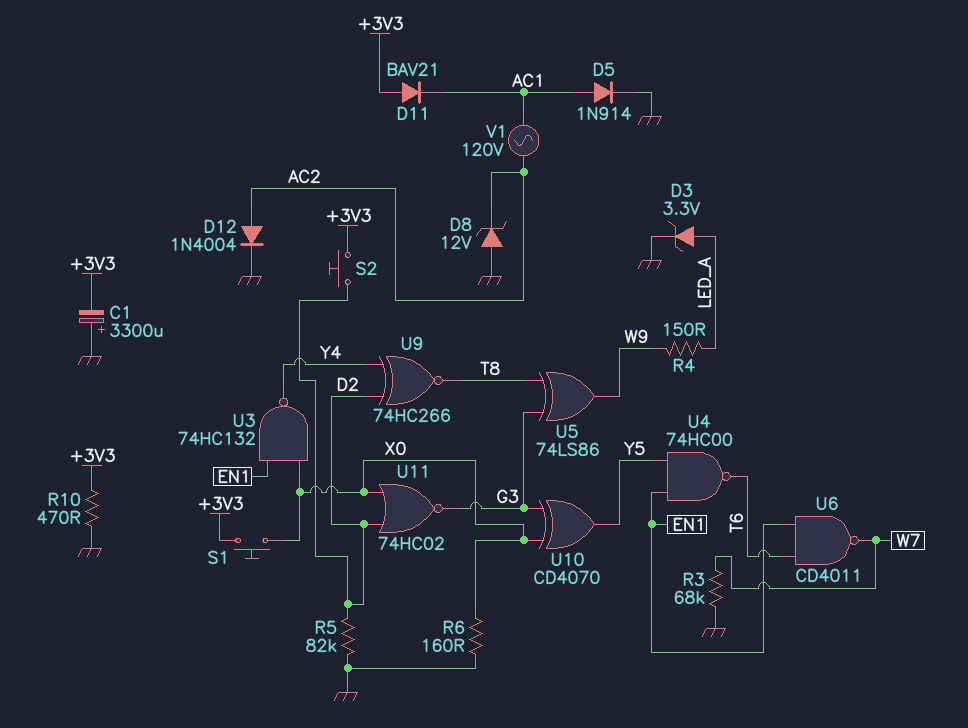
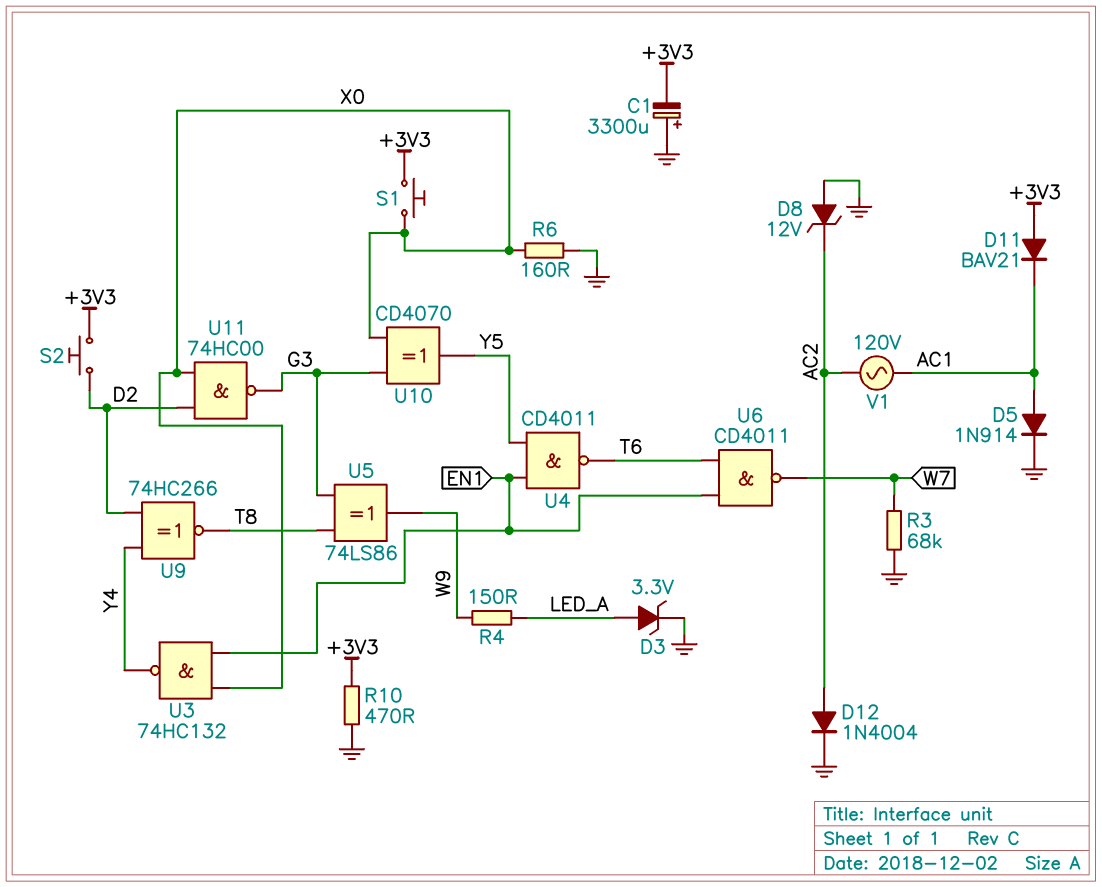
R5: 82k (D2, GND) -> none
U4: NAND 74HC00 (in EN1, in Y5, out T6) -> NAND CD4011 (in EN1, in Y5, out T6)
U11: NOR 74HC02 (in D2, in X0, out G3) -> NAND 74HC00 (in D2, in X0, out G3)

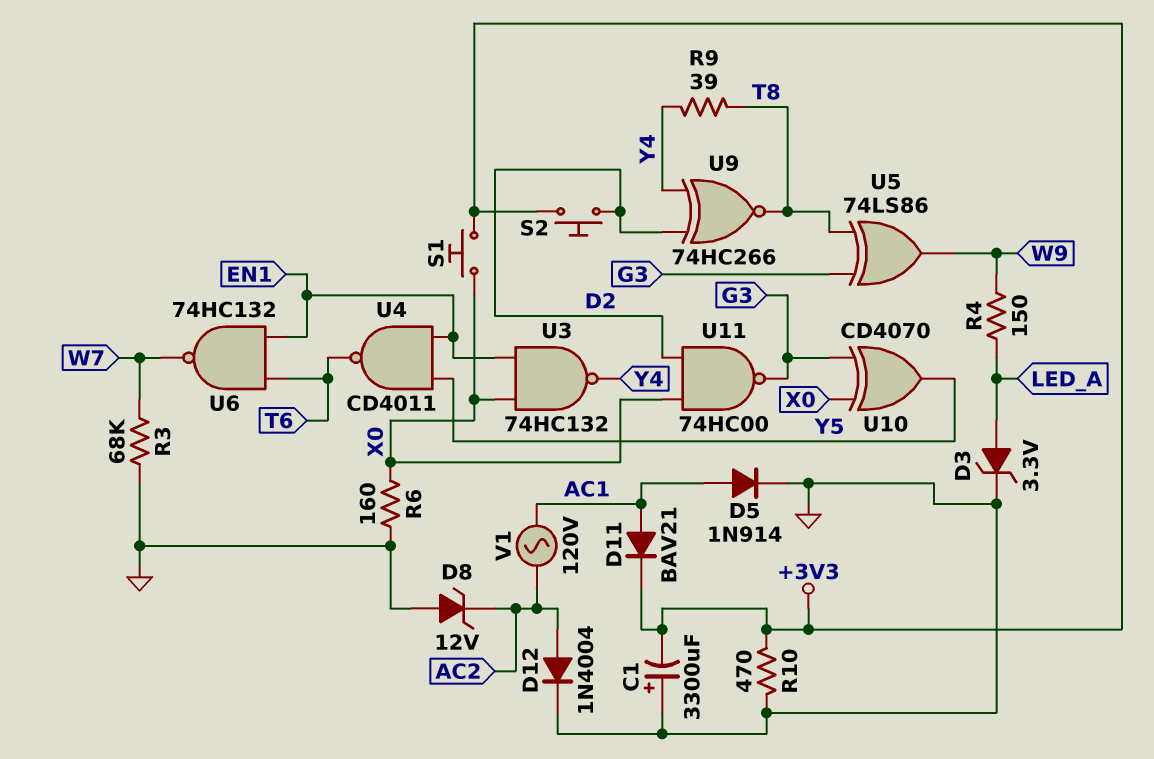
D11: diode BAV21 (A +3V3, K AC1) -> diode BAV21 (A AC1, K +3V3)
R9: none -> 39 (T8, Y4)
U6: NAND CD4011 (in EN1, in T6, out W7) -> NAND 74HC132 (in EN1, in T6, out W7)

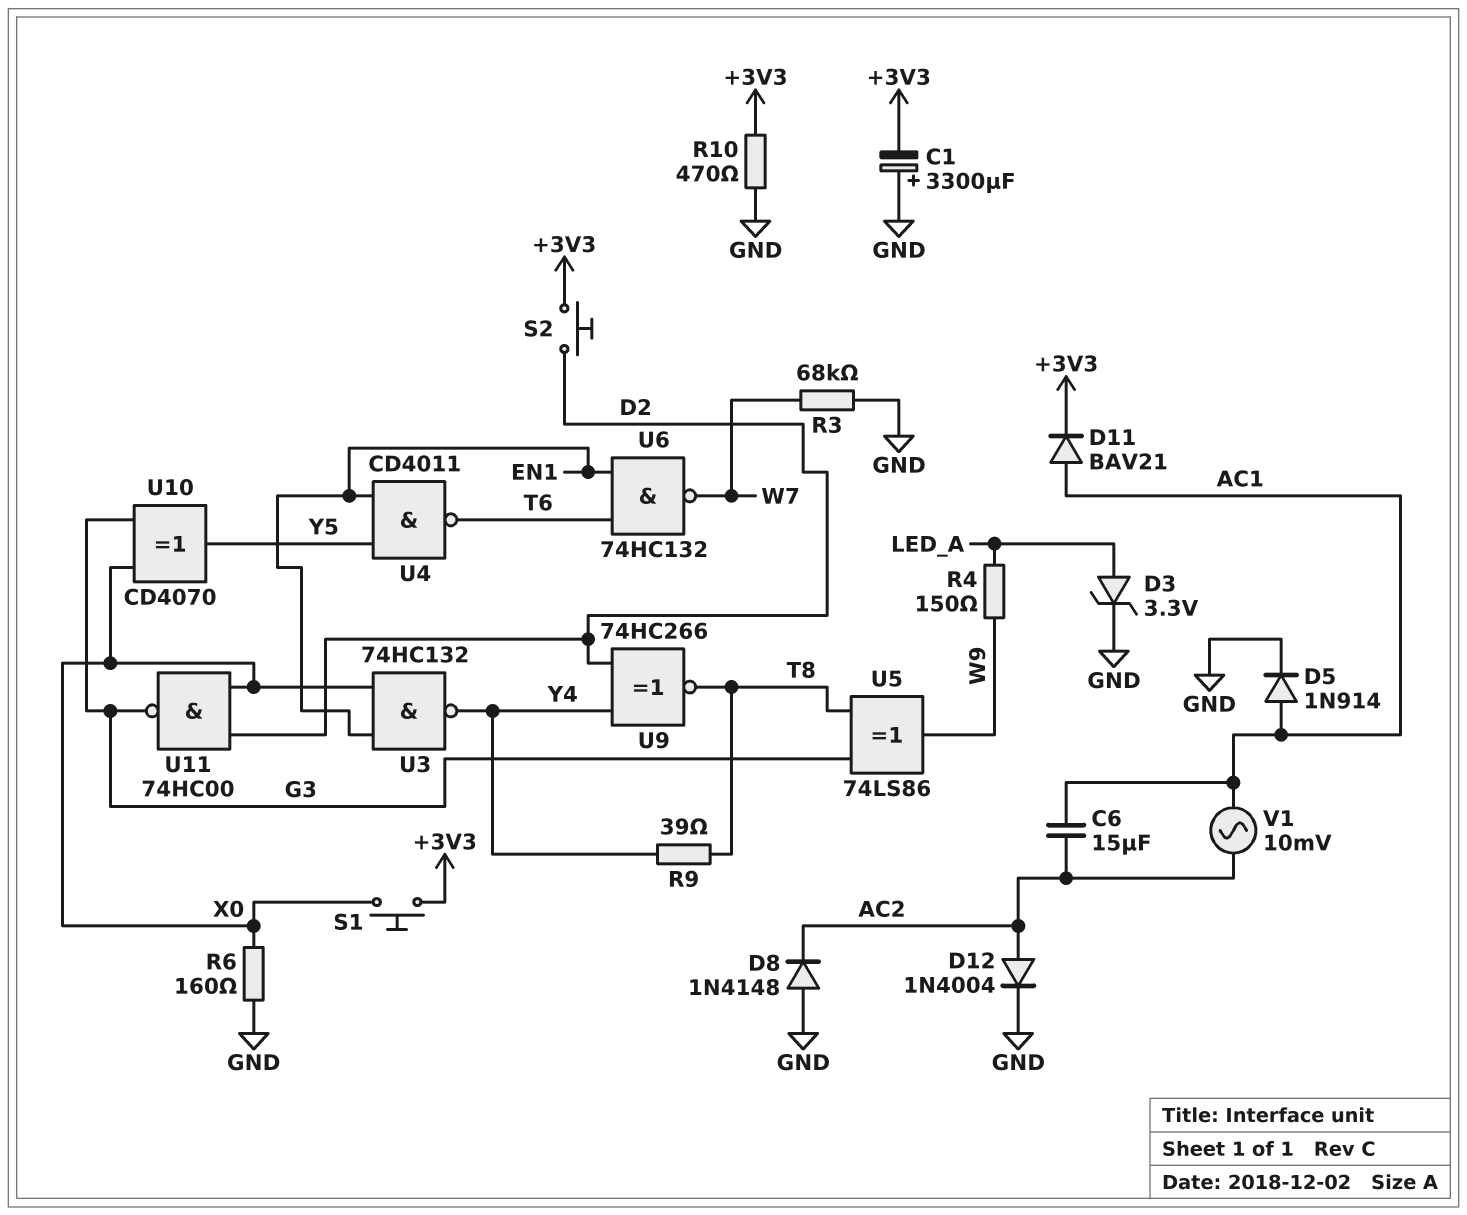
C6: none -> 15uF (AC1, AC2)
D8: zener 12V (A GND, K AC2) -> diode 1N4148 (A GND, K AC2)
V1: AC 120V (AC1, AC2) -> AC 10mV (AC1, AC2)

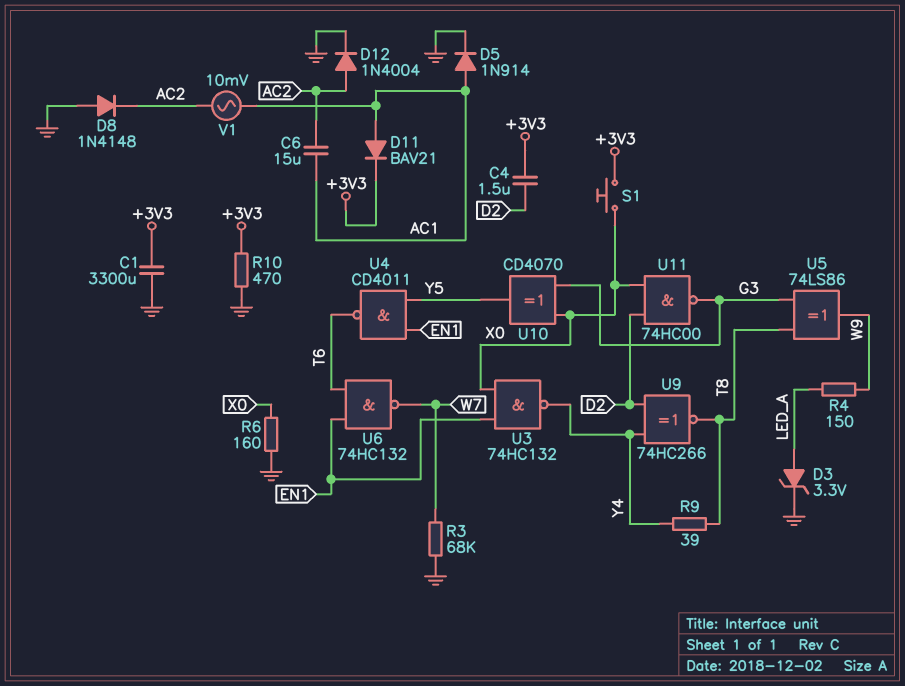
C1: 3300uF (plus GND, minus +3V3) -> 3300uF (+3V3, GND)
C4: none -> 1.5uF (+3V3, D2)
S2: button (+3V3, D2) -> none

